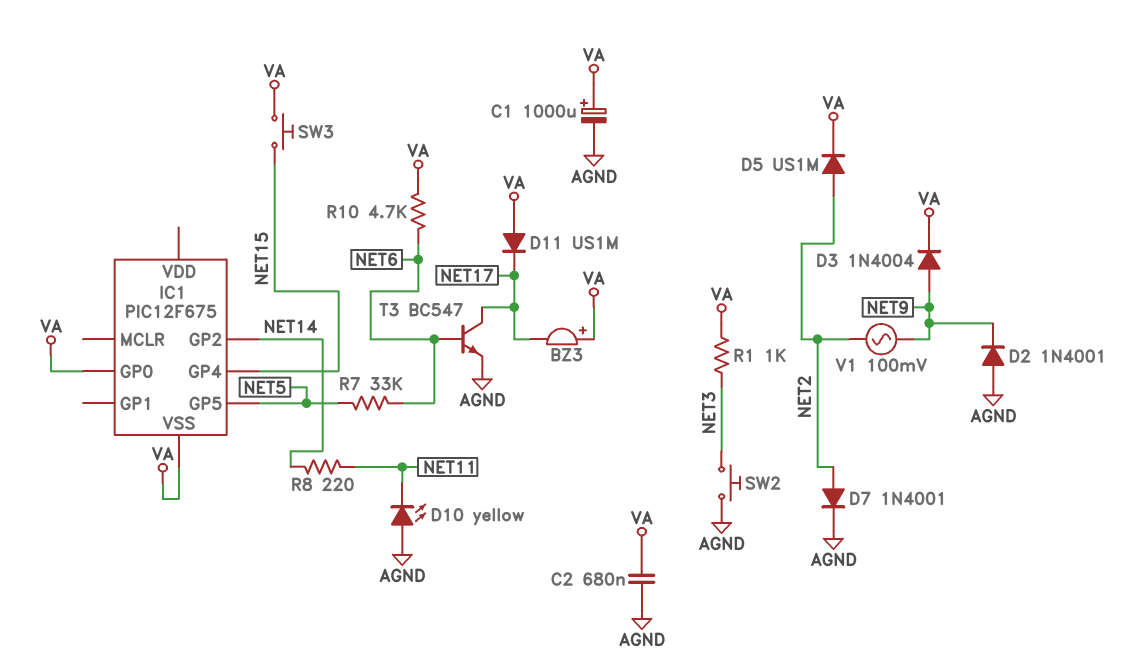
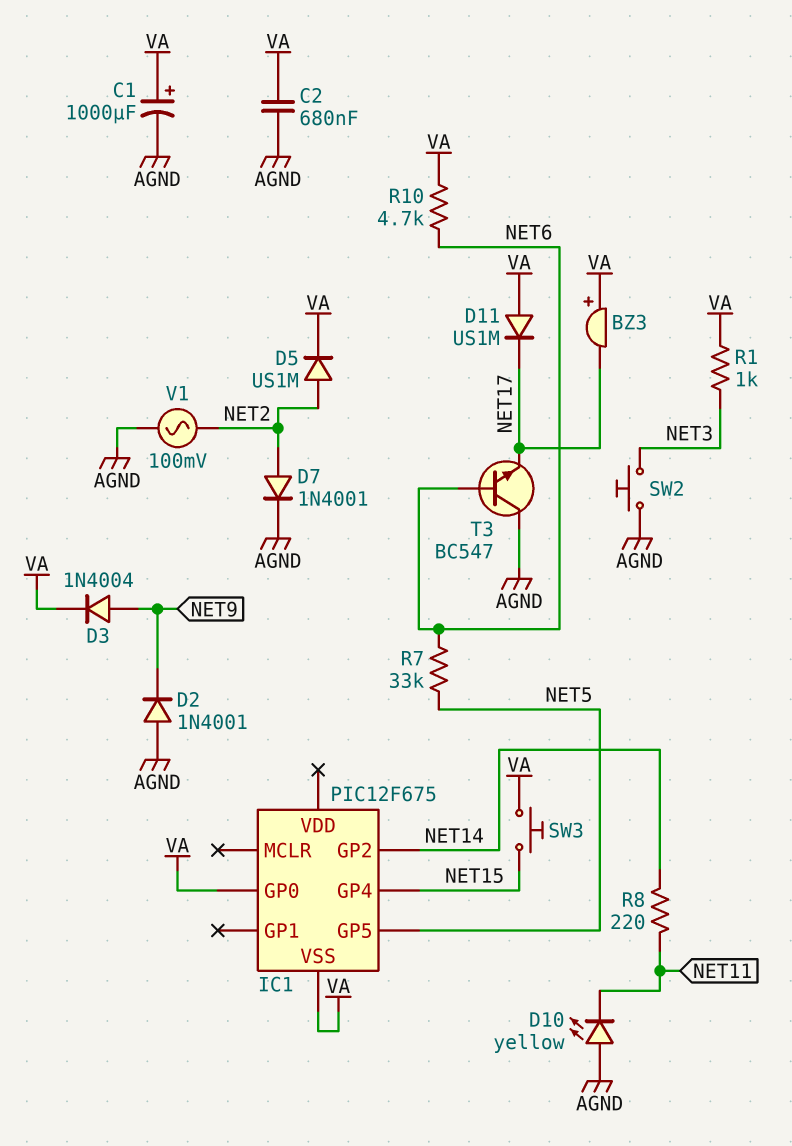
T3: NPN BC547 (B NET6, C NET17, E AGND) -> NPN BC547 (B NET6, C AGND, E NET17)
V1: AC 100mV (NET2, NET9) -> AC 100mV (AGND, NET2)

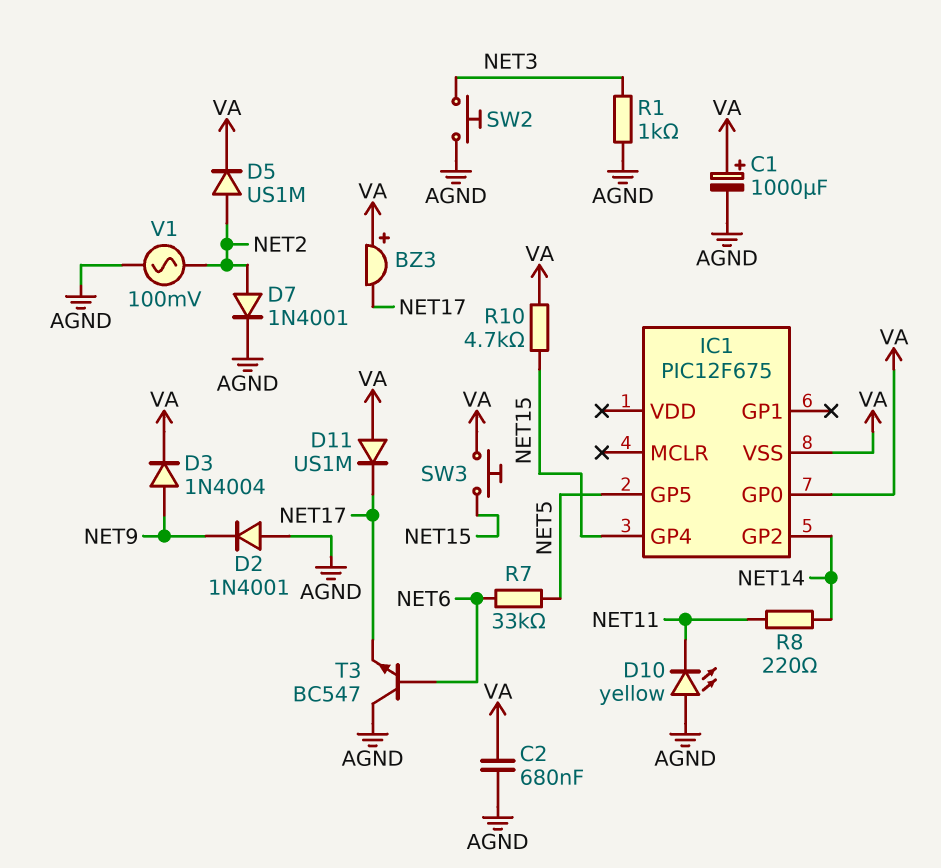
R1: 1k (NET3, VA) -> 1k (AGND, NET3)
R10: 4.7k (NET6, VA) -> 4.7k (NET15, VA)

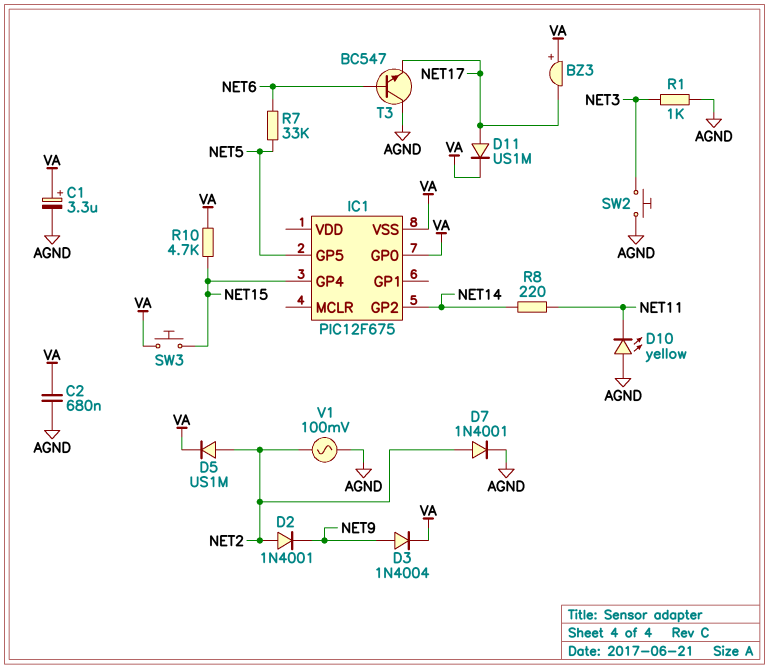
C1: 1000uF (plus VA, minus AGND) -> 3.3uF (plus VA, minus AGND)
D2: diode 1N4001 (A AGND, K NET9) -> diode 1N4001 (A NET2, K NET9)
D11: diode US1M (A VA, K NET17) -> diode US1M (A NET17, K VA)

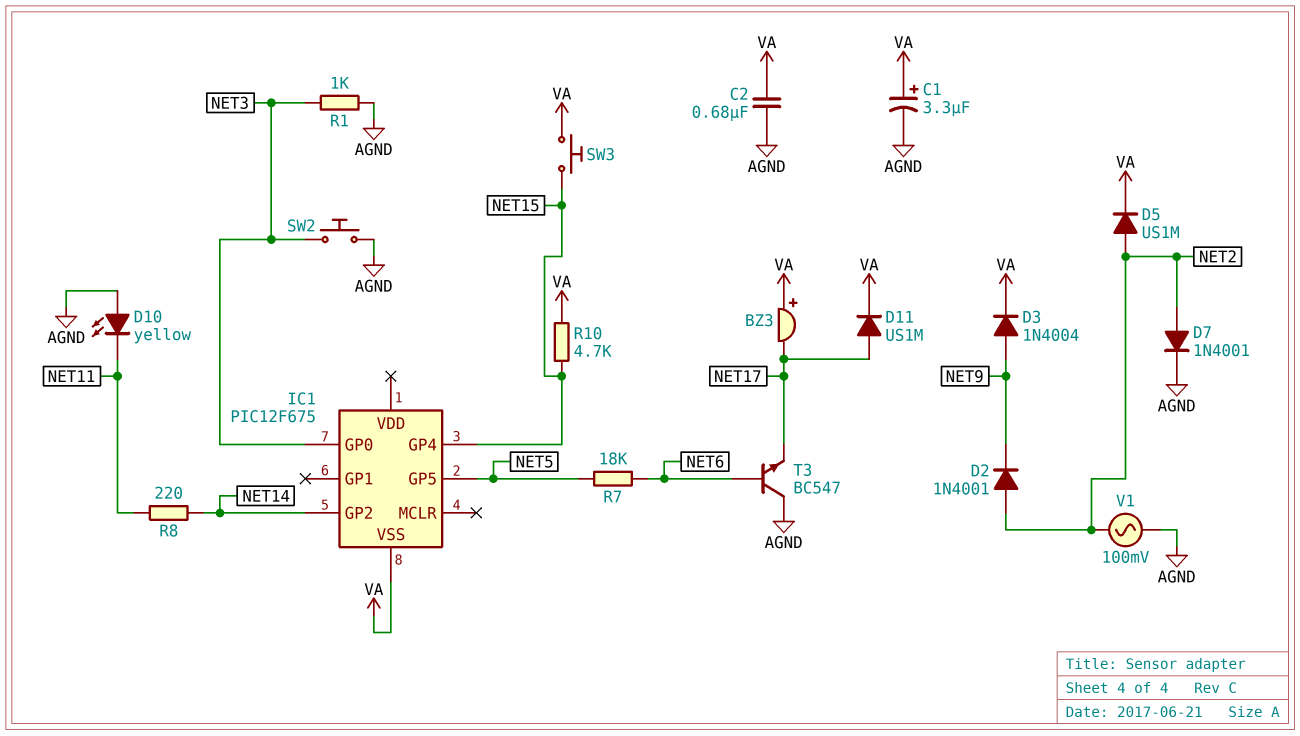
IC1 pin GP0: VA -> NET3
R7: 33k (NET5, NET6) -> 18k (NET5, NET6)

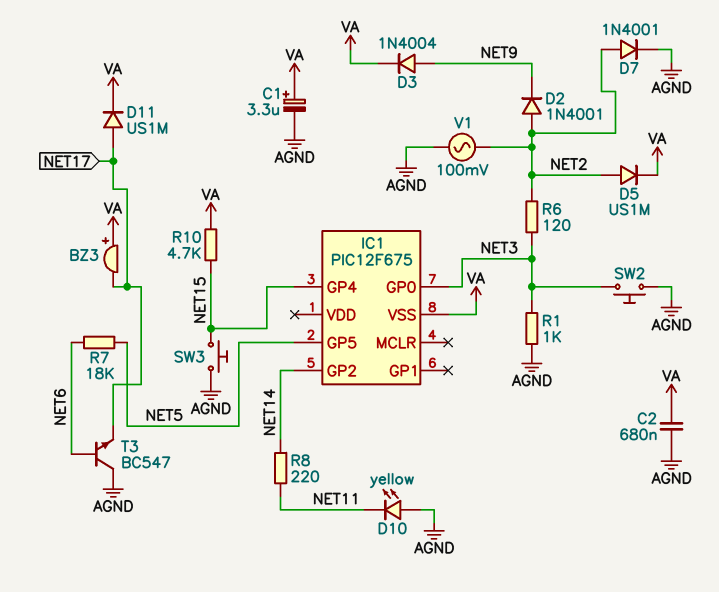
R6: none -> 120 (NET2, NET3)
SW3: button (NET15, VA) -> button (AGND, NET15)

